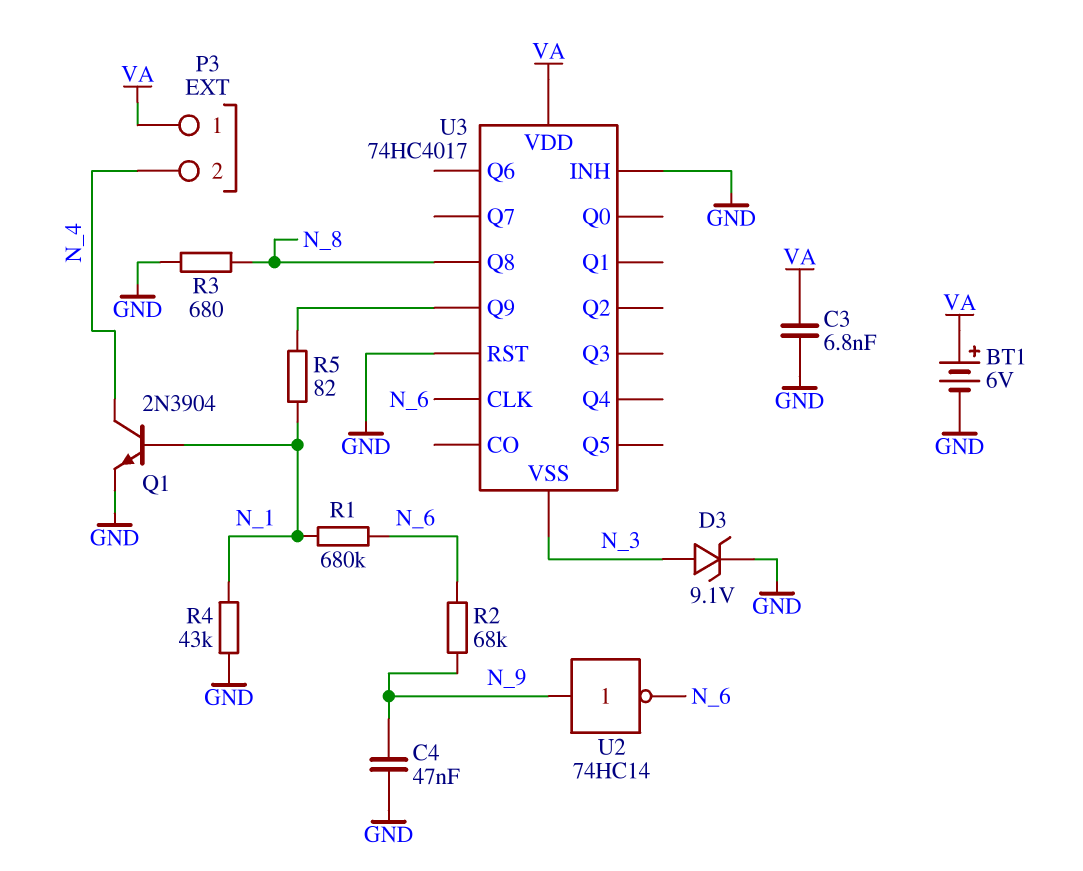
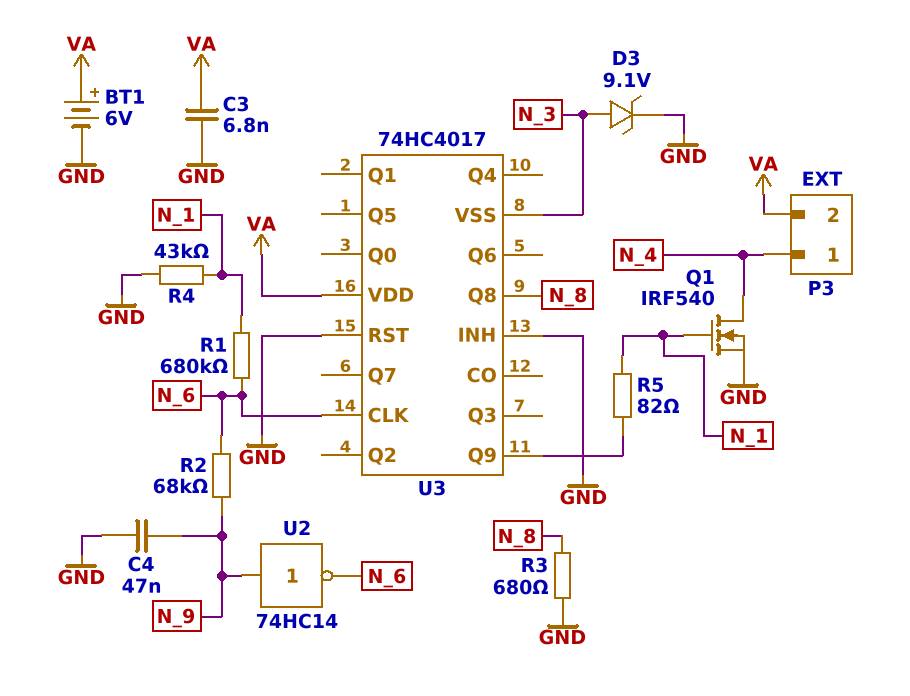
P3 pin 1: VA -> N_4
P3 pin 2: N_4 -> VA
Q1: NPN 2N3904 (B N_1, C N_4, E GND) -> NMOS IRF540 (G N_1, D N_4, S GND)

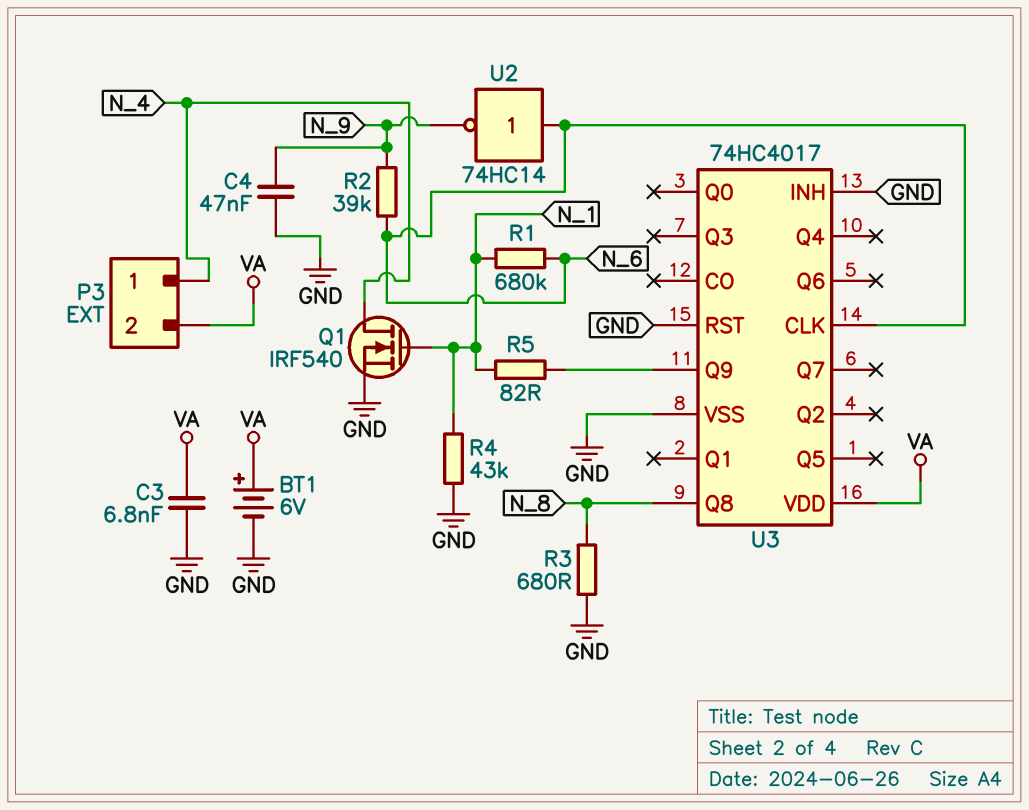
D3: zener 9.1V (A N_3, K GND) -> none
R2: 68k (N_6, N_9) -> 39k (N_6, N_9)
U2: NOT 74HC14 (in N_9, out N_6) -> NOT 74HC14 (in N_6, out N_9)
U3 pin VSS: N_3 -> GND

